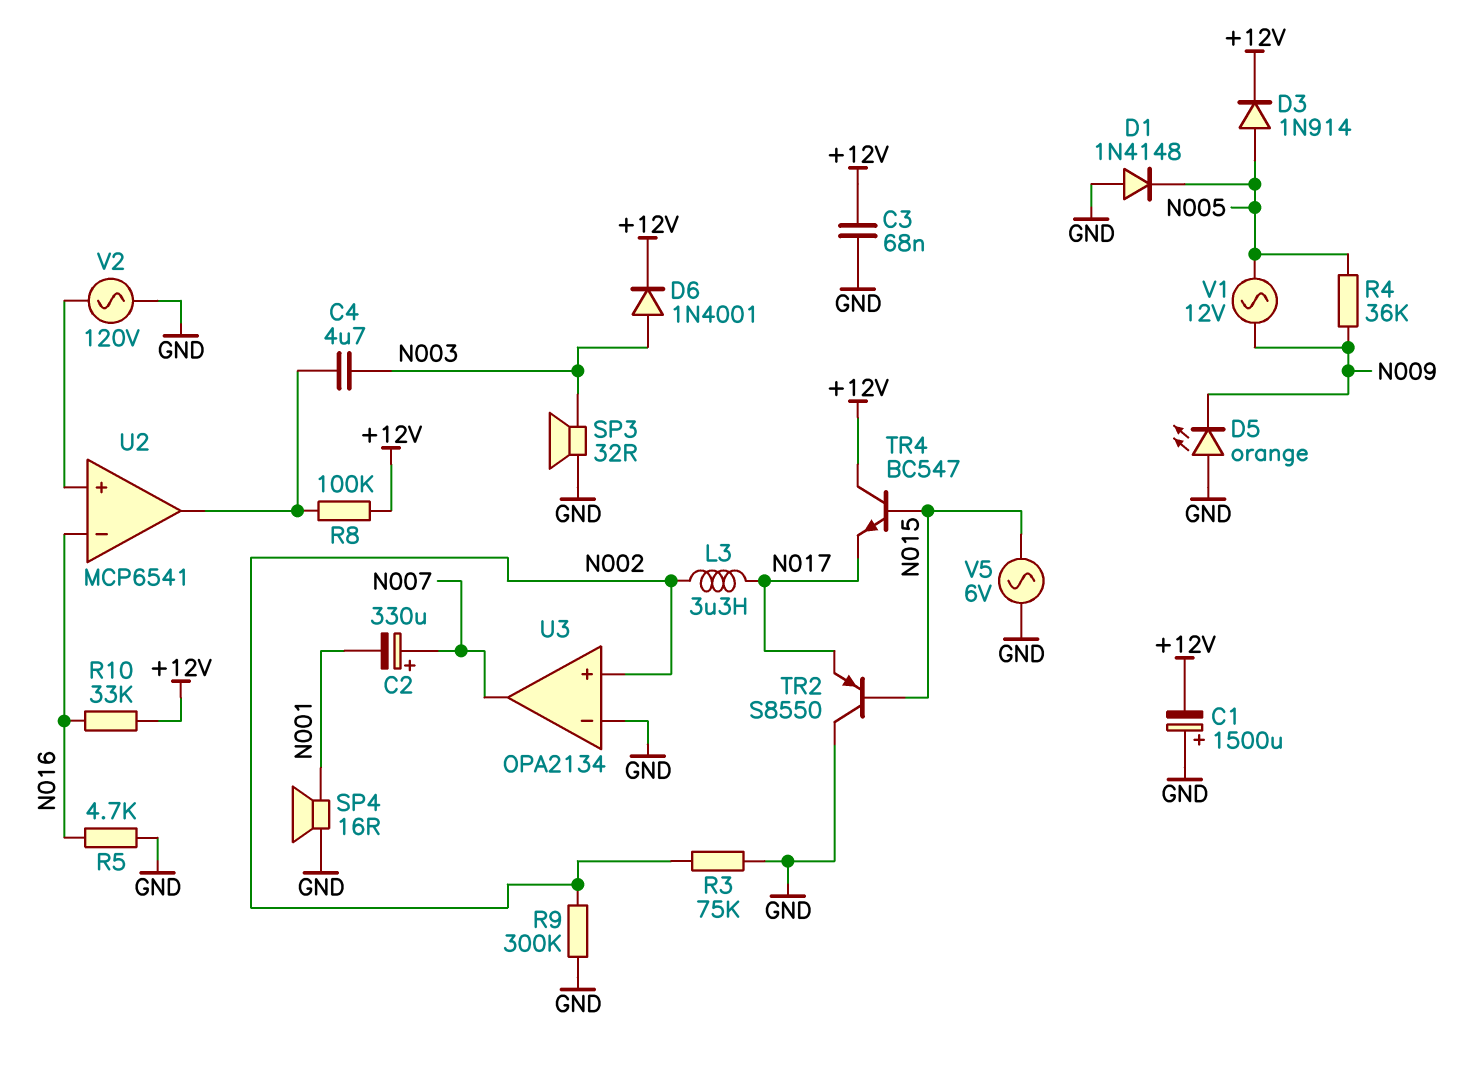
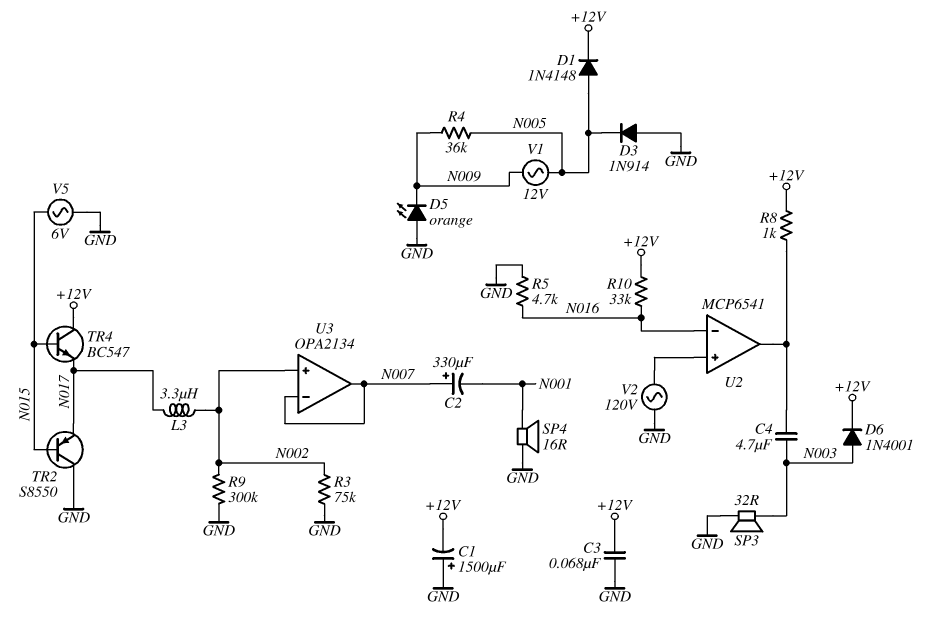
D1: diode 1N4148 (A GND, K N005) -> diode 1N4148 (A N005, K +12V)
D3: diode 1N914 (A N005, K +12V) -> diode 1N914 (A GND, K N005)
R8: 100k (+12V, U2/out) -> 1k (+12V, U2/out)
U3 pin in-: GND -> N007

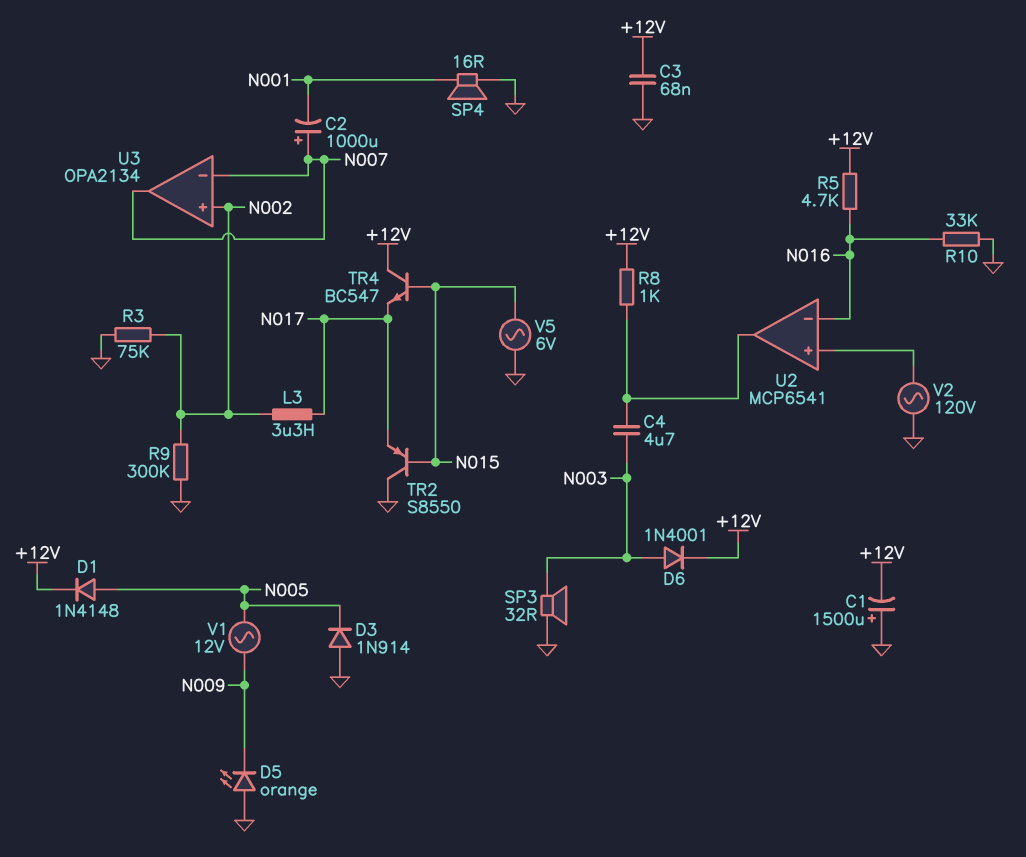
C2: 330uF (plus N007, minus N001) -> 1000uF (plus N007, minus N001)
R4: 36k (N005, N009) -> none
R5: 4.7k (GND, N016) -> 4.7k (+12V, N016)
R10: 33k (+12V, N016) -> 33k (GND, N016)

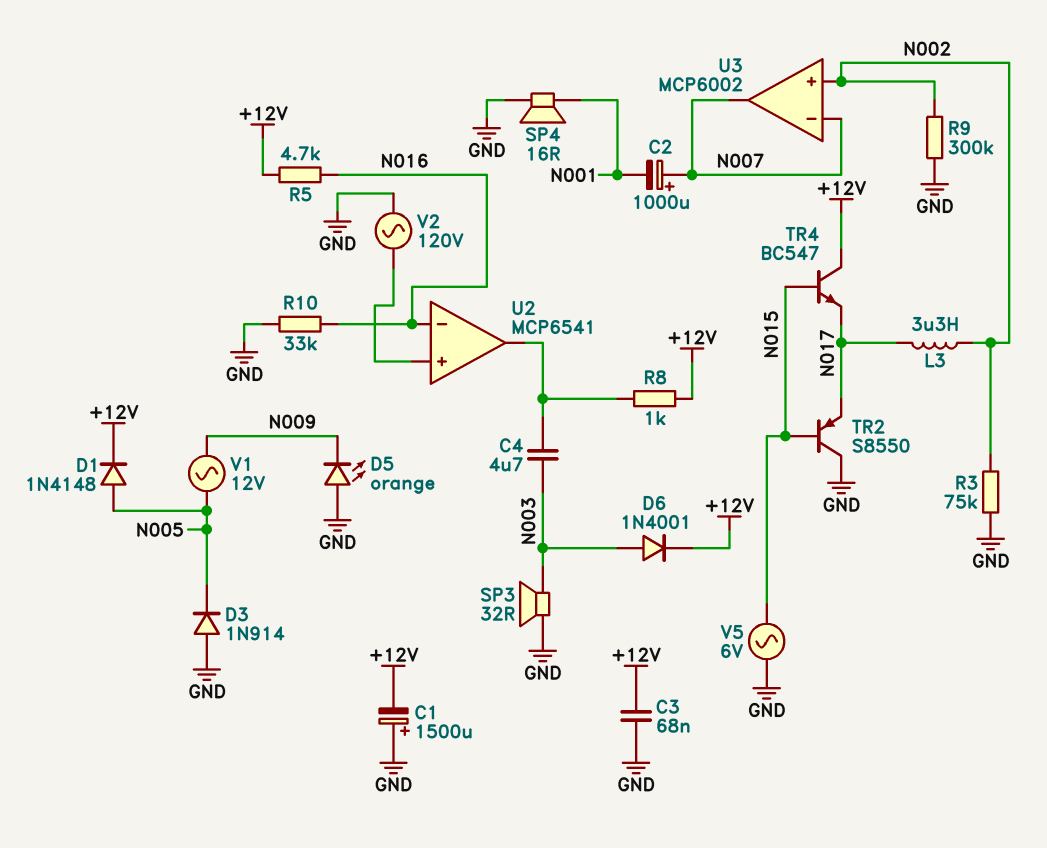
U3: OPA2134 -> MCP6002

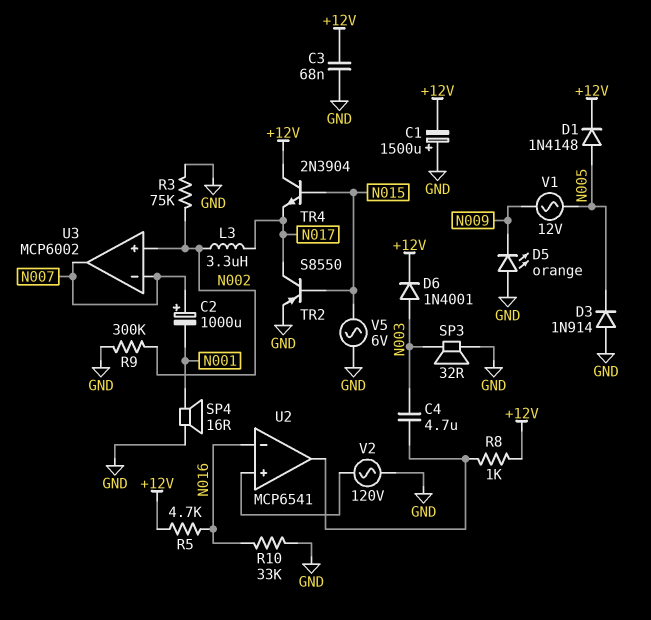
TR2: PNP S8550 (B N015, C GND, E N017) -> PNP S8550 (B N015, C N017, E GND)
TR4: NPN BC547 (B N015, C +12V, E N017) -> NPN 2N3904 (B N015, C +12V, E N017)

